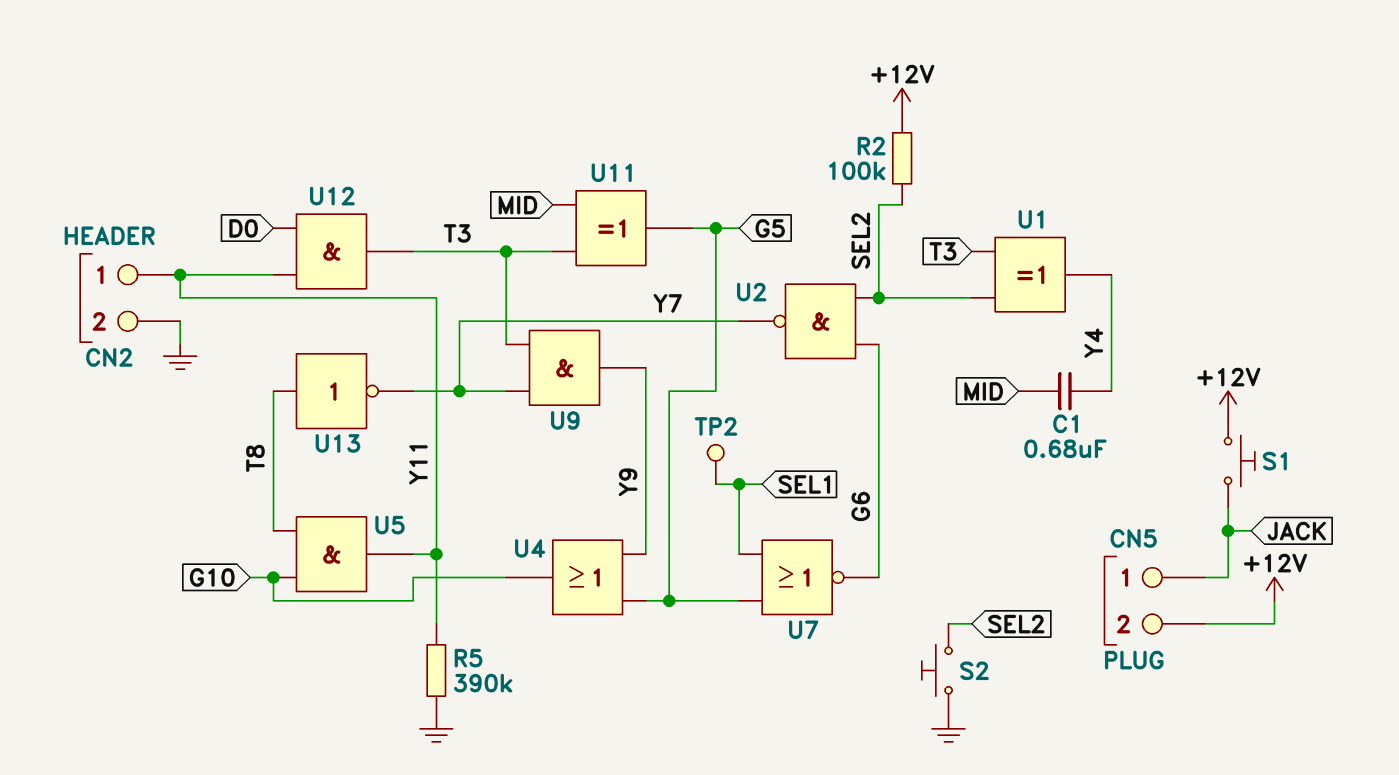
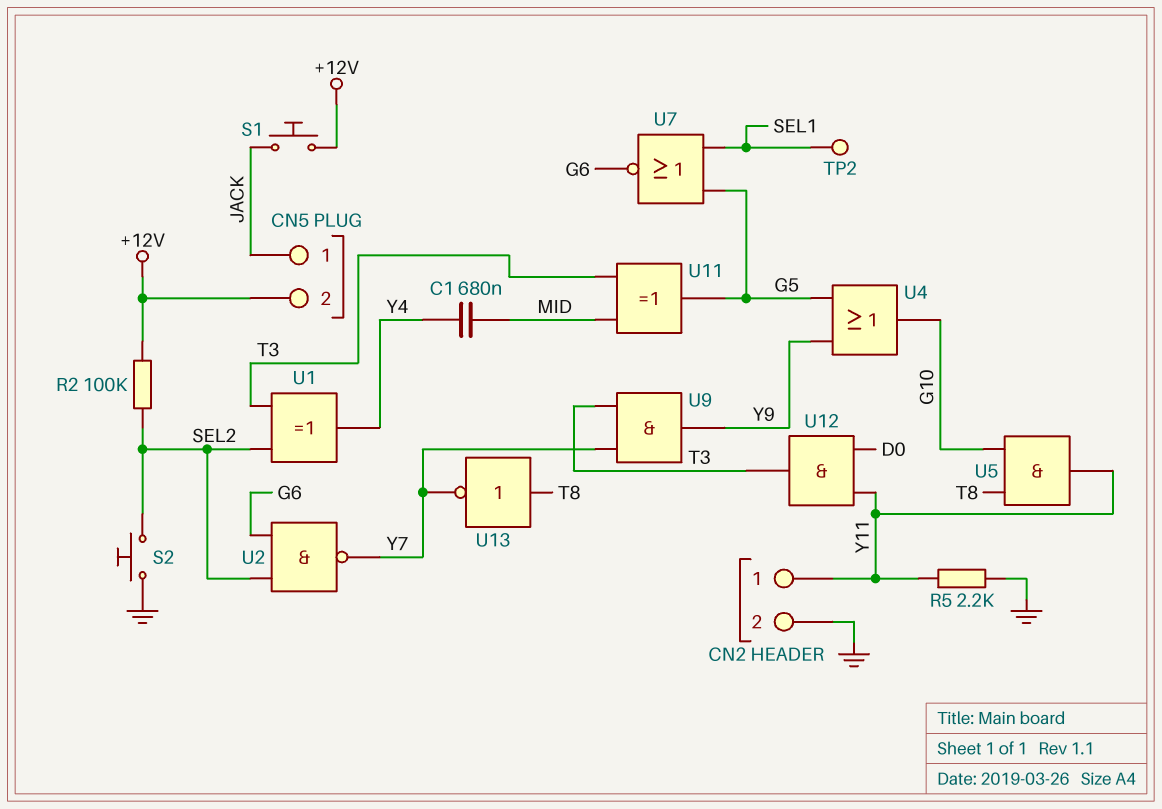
R5: 390k (GND, Y11) -> 2.2k (GND, Y11)

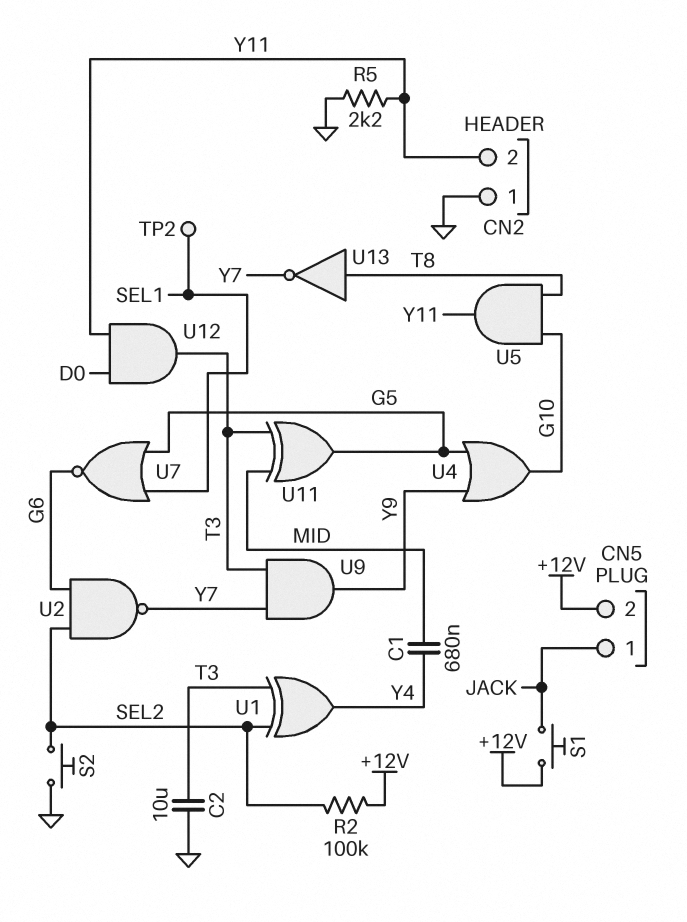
C2: none -> 10uF (GND, T3)
CN2 pin 1: Y11 -> GND
CN2 pin 2: GND -> Y11

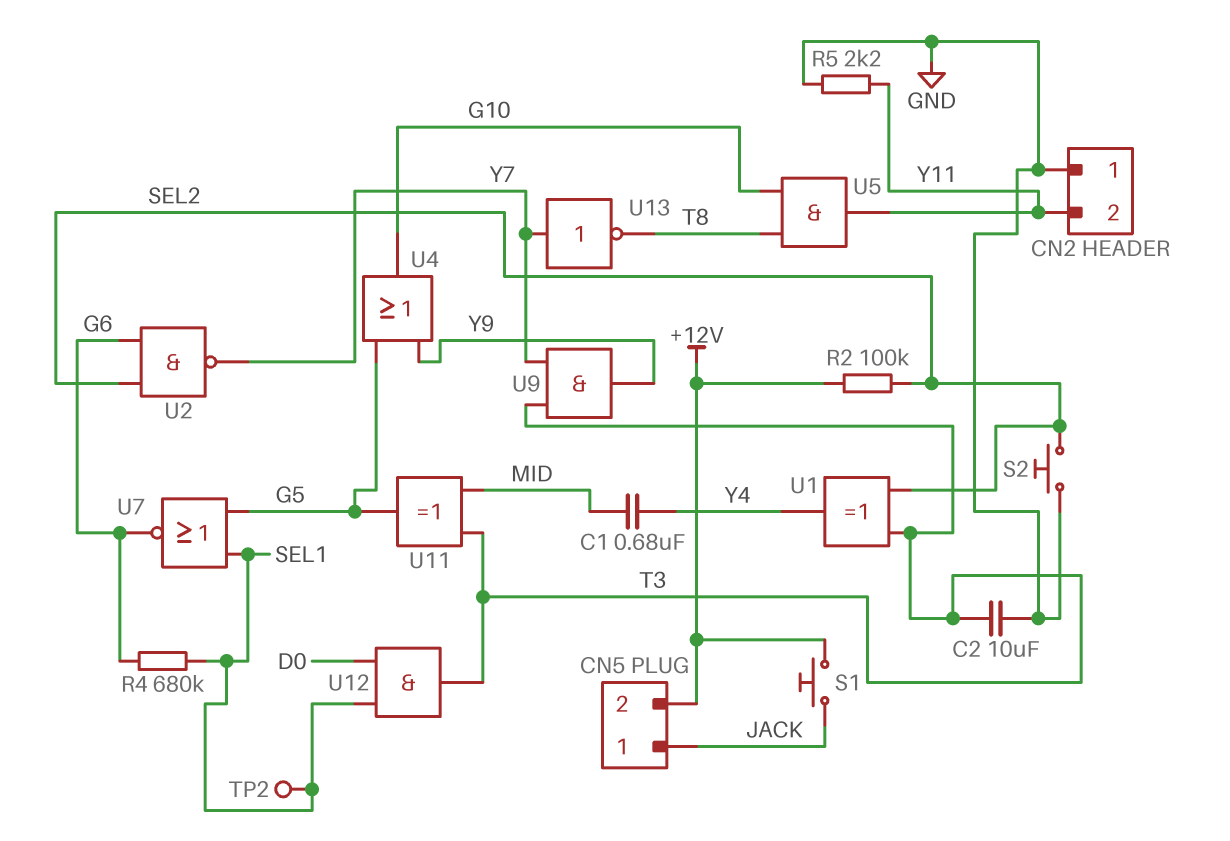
R4: none -> 680k (G6, SEL1)
U12: AND (in D0, in Y11, out T3) -> AND (in D0, in SEL1, out T3)
U13: NOT (in T8, out Y7) -> NOT (in Y7, out T8)

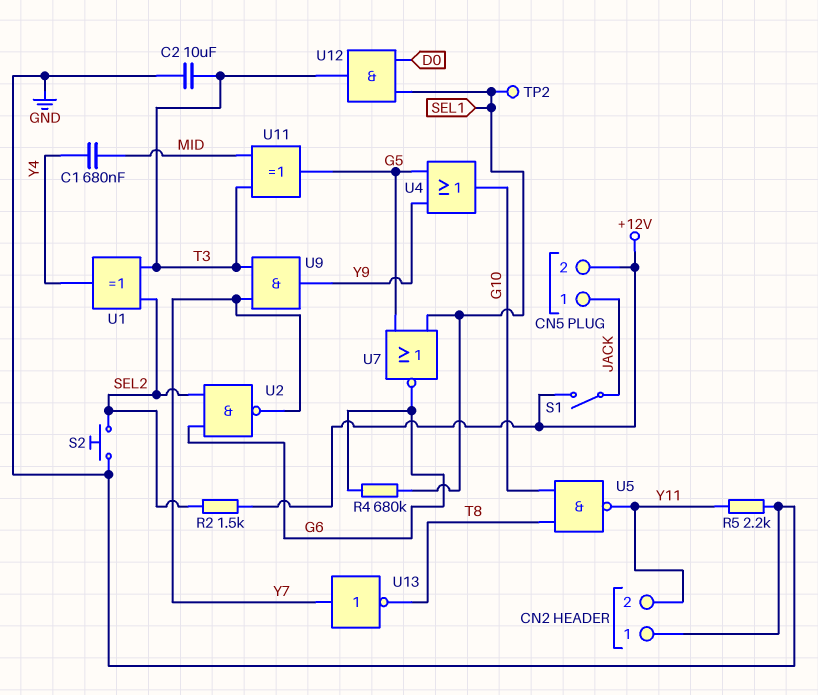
R2: 100k (+12V, SEL2) -> 1.5k (+12V, SEL2)
S1: button (+12V, JACK) -> switch (+12V, JACK)
U5: AND (in G10, in T8, out Y11) -> NAND (in G10, in T8, out Y11)

